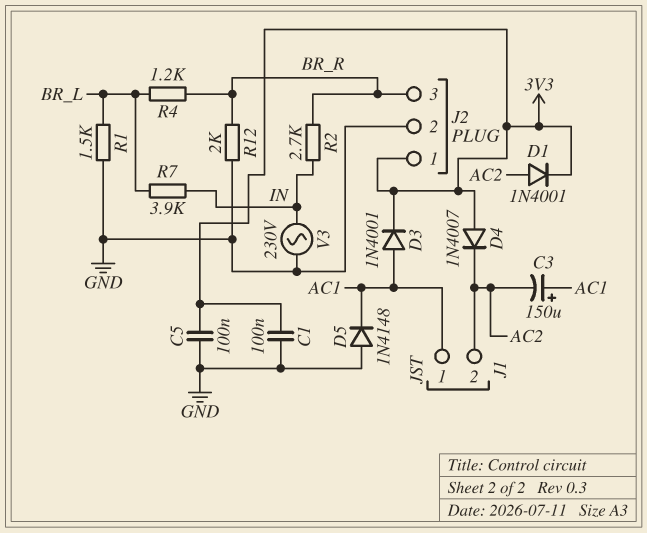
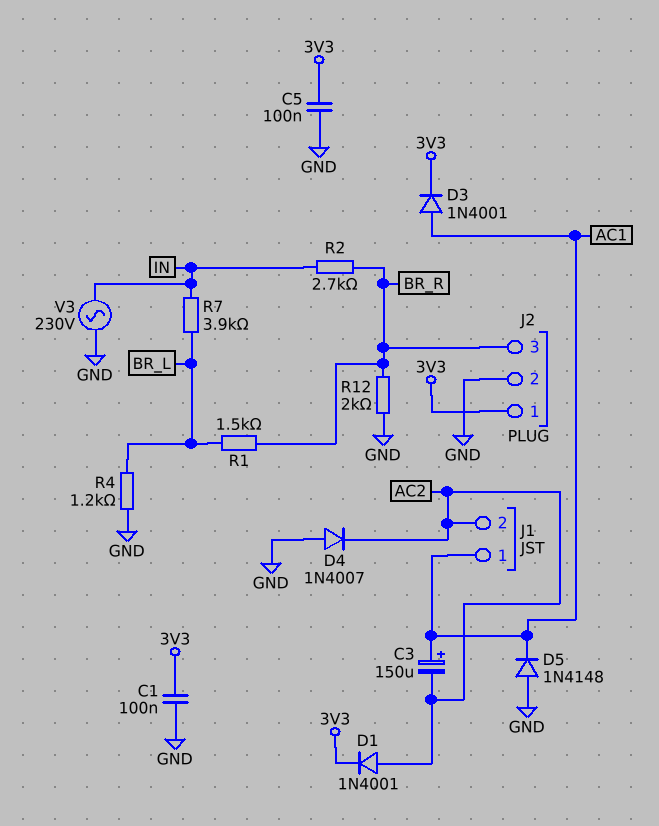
D4: diode 1N4007 (A 3V3, K AC2) -> diode 1N4007 (A GND, K AC2)
R1: 1.5k (BR_L, GND) -> 1.5k (BR_L, BR_R)
R4: 1.2k (BR_L, BR_R) -> 1.2k (BR_L, GND)

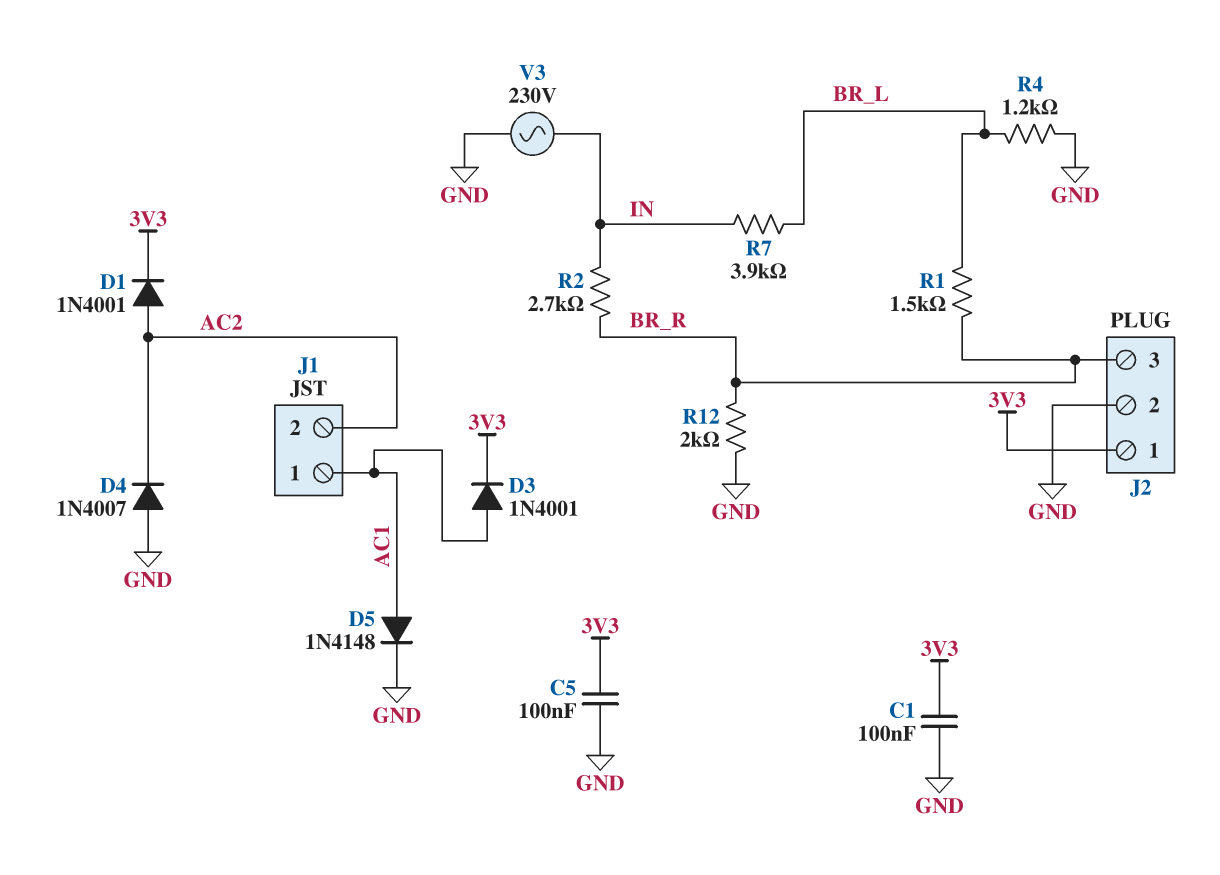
C3: 150uF (plus AC1, minus AC2) -> none
D5: diode 1N4148 (A GND, K AC1) -> diode 1N4148 (A AC1, K GND)

